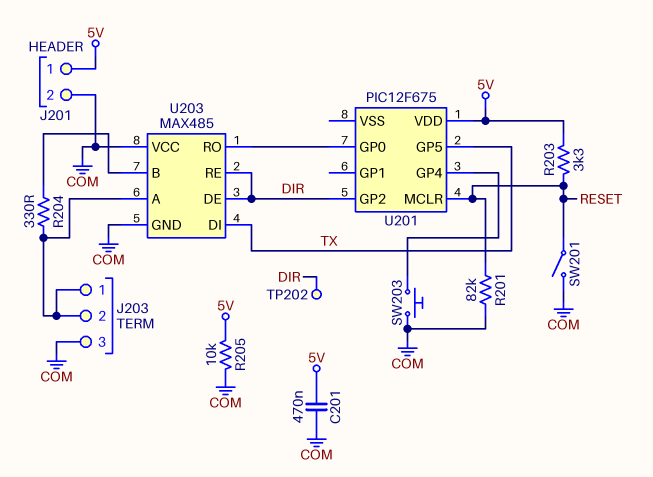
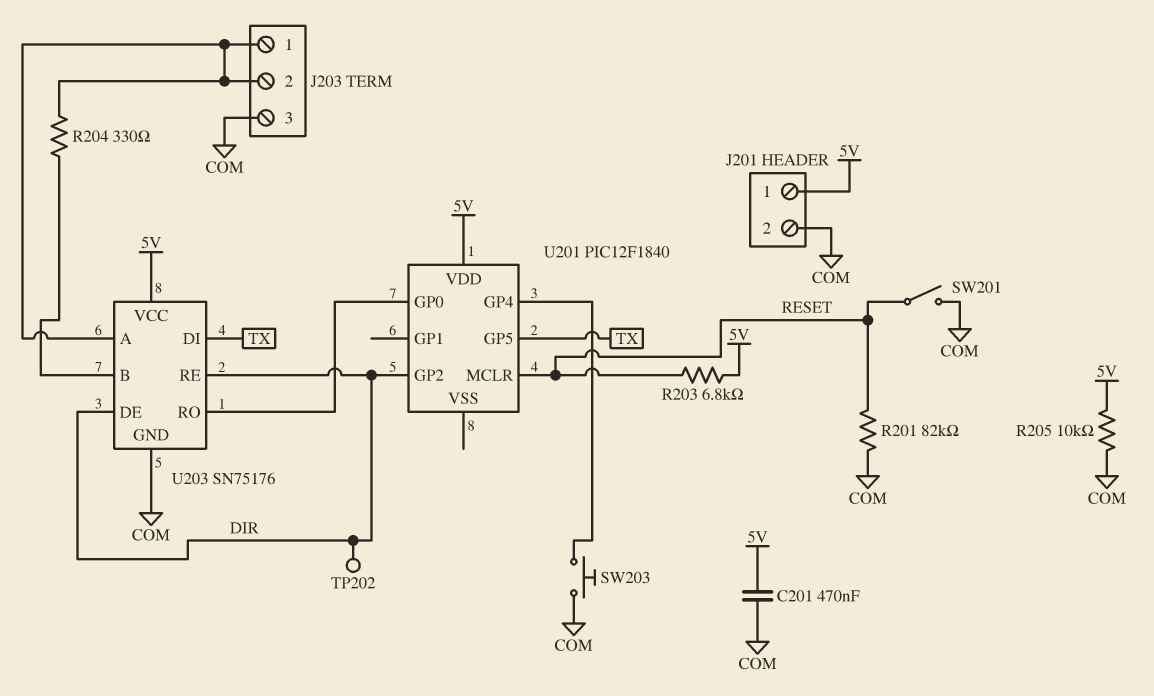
R203: 3.3k (5V, RESET) -> 6.8k (5V, RESET)
U201: PIC12F675 -> PIC12F1840
U203: MAX485 -> SN75176
U203 pin VCC: COM -> 5V

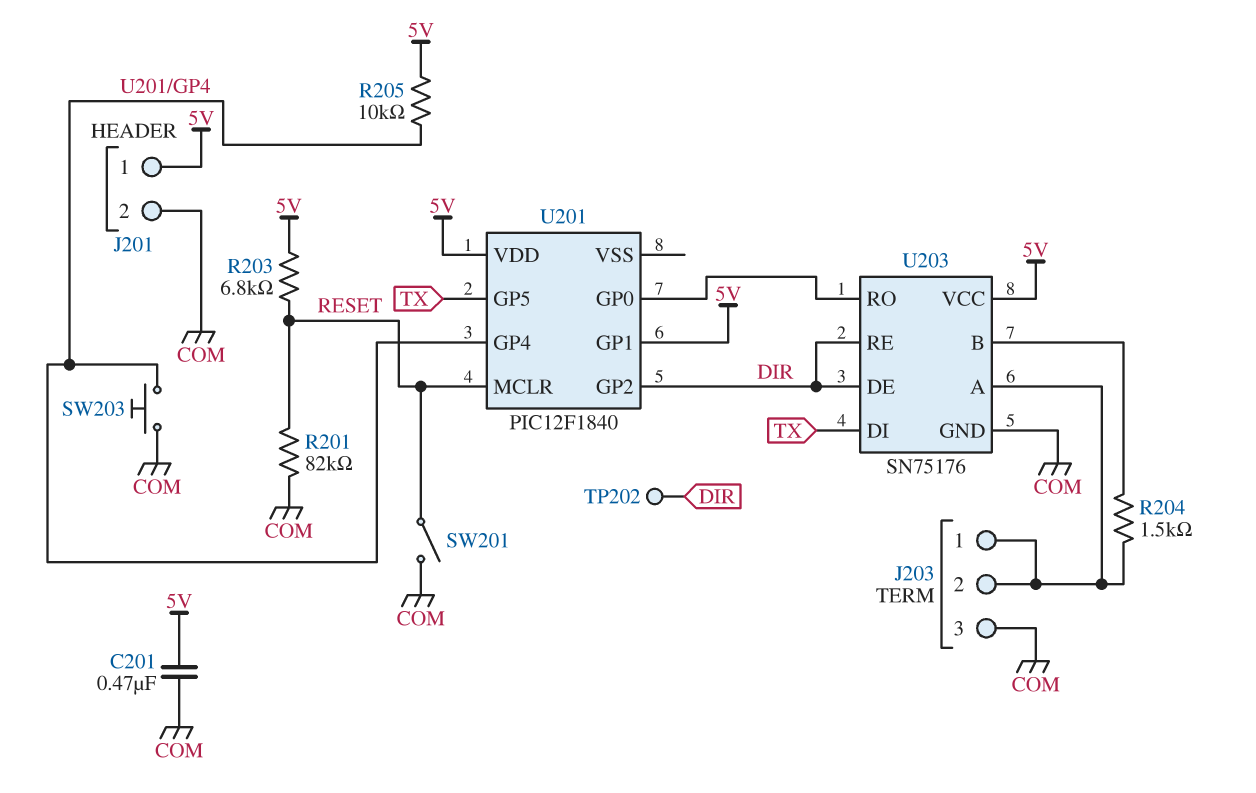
R204: 330 (J203/1, U203/B) -> 1.5k (J203/1, U203/B)
R205: 10k (5V, COM) -> 10k (5V, U201/GP4)
U201 pin GP1: none -> 5V

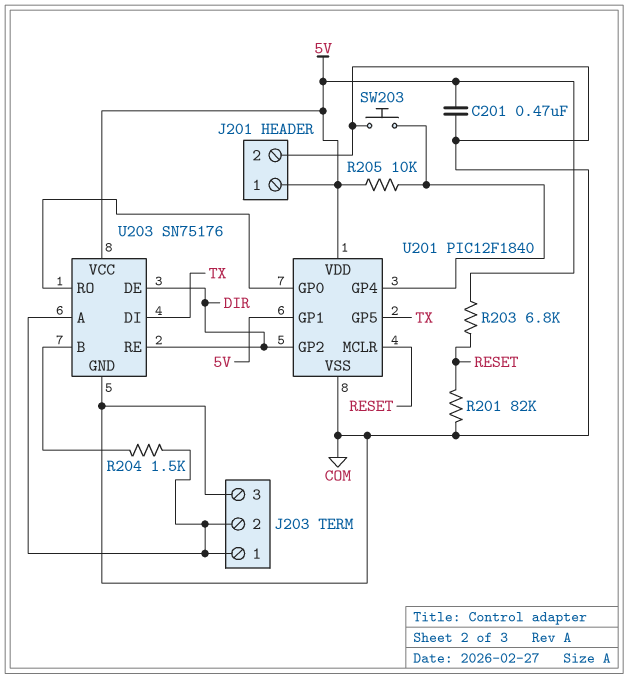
SW201: switch (COM, RESET) -> none
TP202: test point (DIR) -> none
U201 pin VSS: none -> COM

